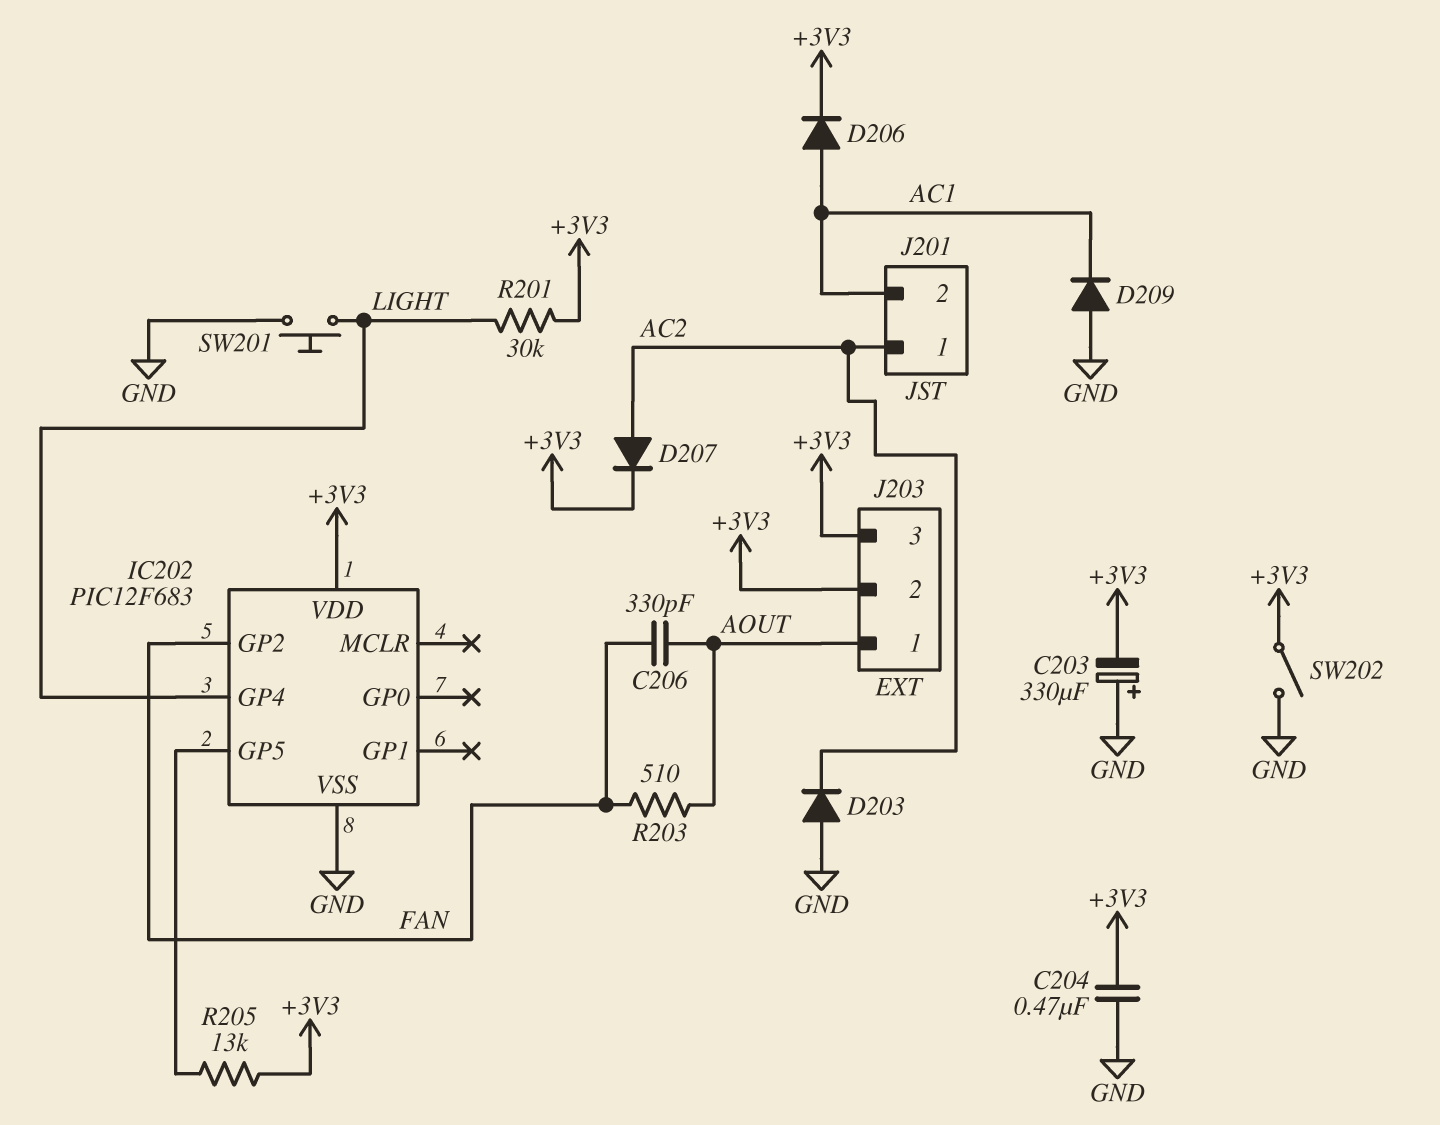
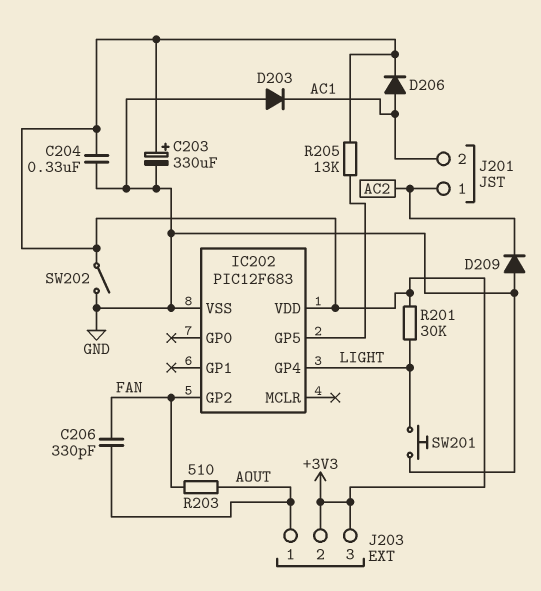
C203: 330uF (plus GND, minus +3V3) -> 330uF (plus +3V3, minus GND)
C204: 470nF (+3V3, GND) -> 330nF (+3V3, GND)
D203: diode (A GND, K AC2) -> diode (A GND, K AC1)
D207: diode (A AC2, K +3V3) -> none
D209: diode (A GND, K AC1) -> diode (A GND, K AC2)

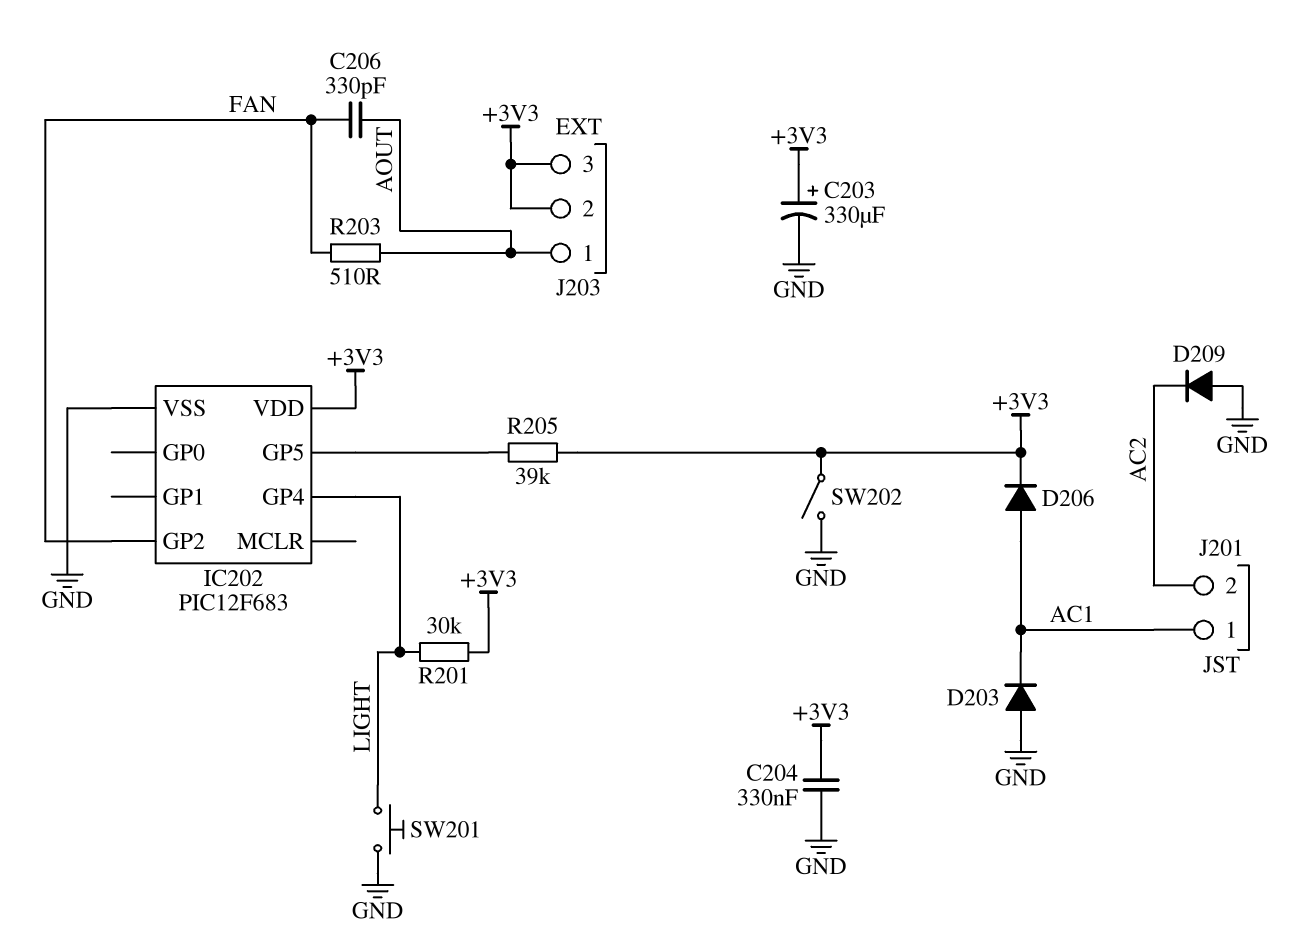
J201 pin 1: AC2 -> AC1
J201 pin 2: AC1 -> AC2
R205: 13k (+3V3, IC202/GP5) -> 39k (+3V3, IC202/GP5)

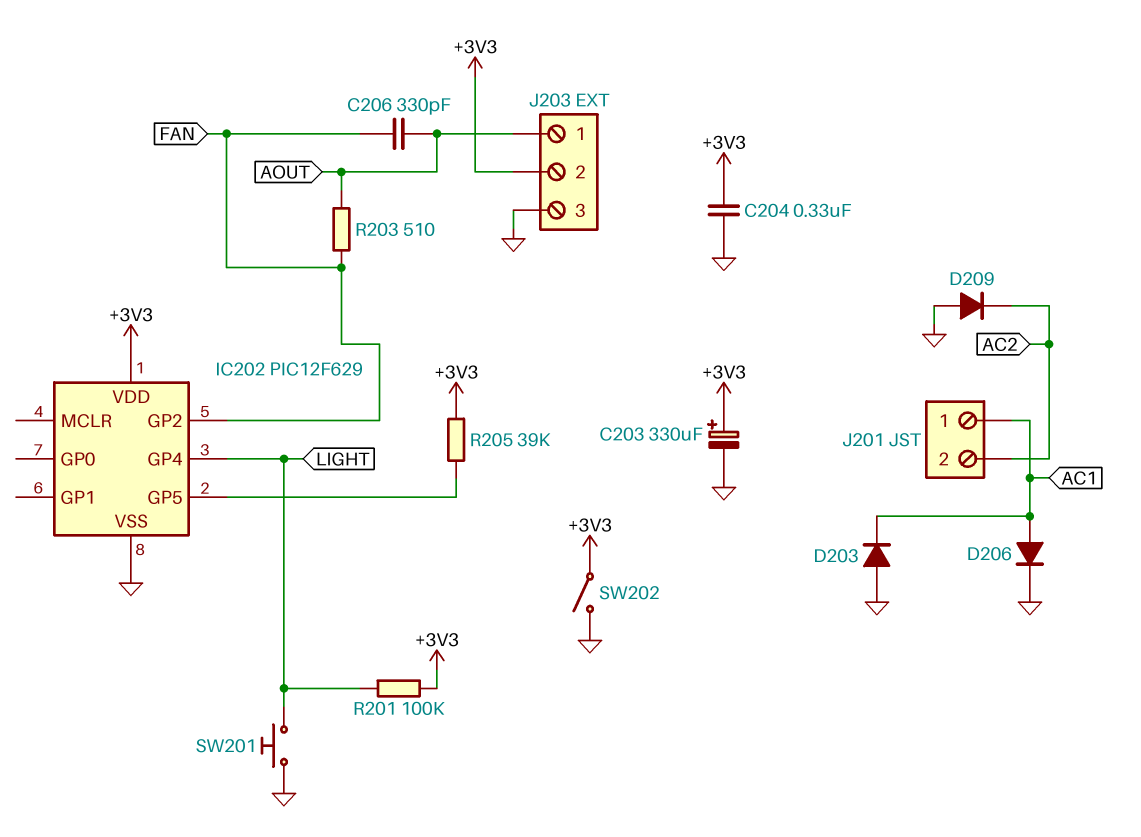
D206: diode (A AC1, K +3V3) -> diode (A AC1, K GND)
IC202: PIC12F683 -> PIC12F629
J203 pin 3: +3V3 -> GND
R201: 30k (+3V3, LIGHT) -> 100k (+3V3, LIGHT)

